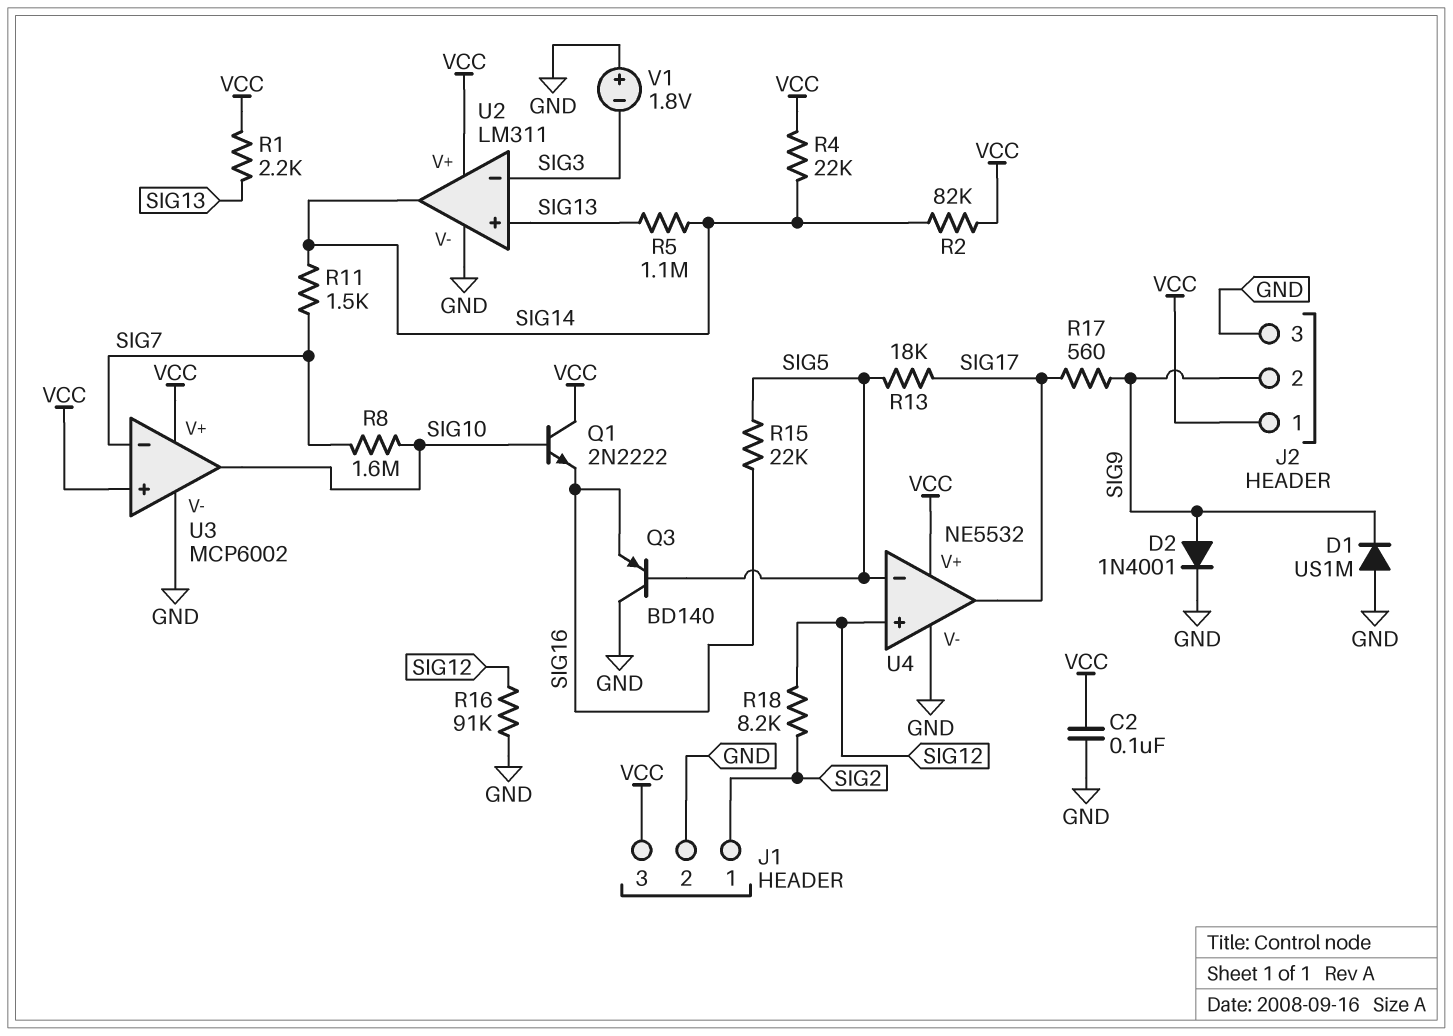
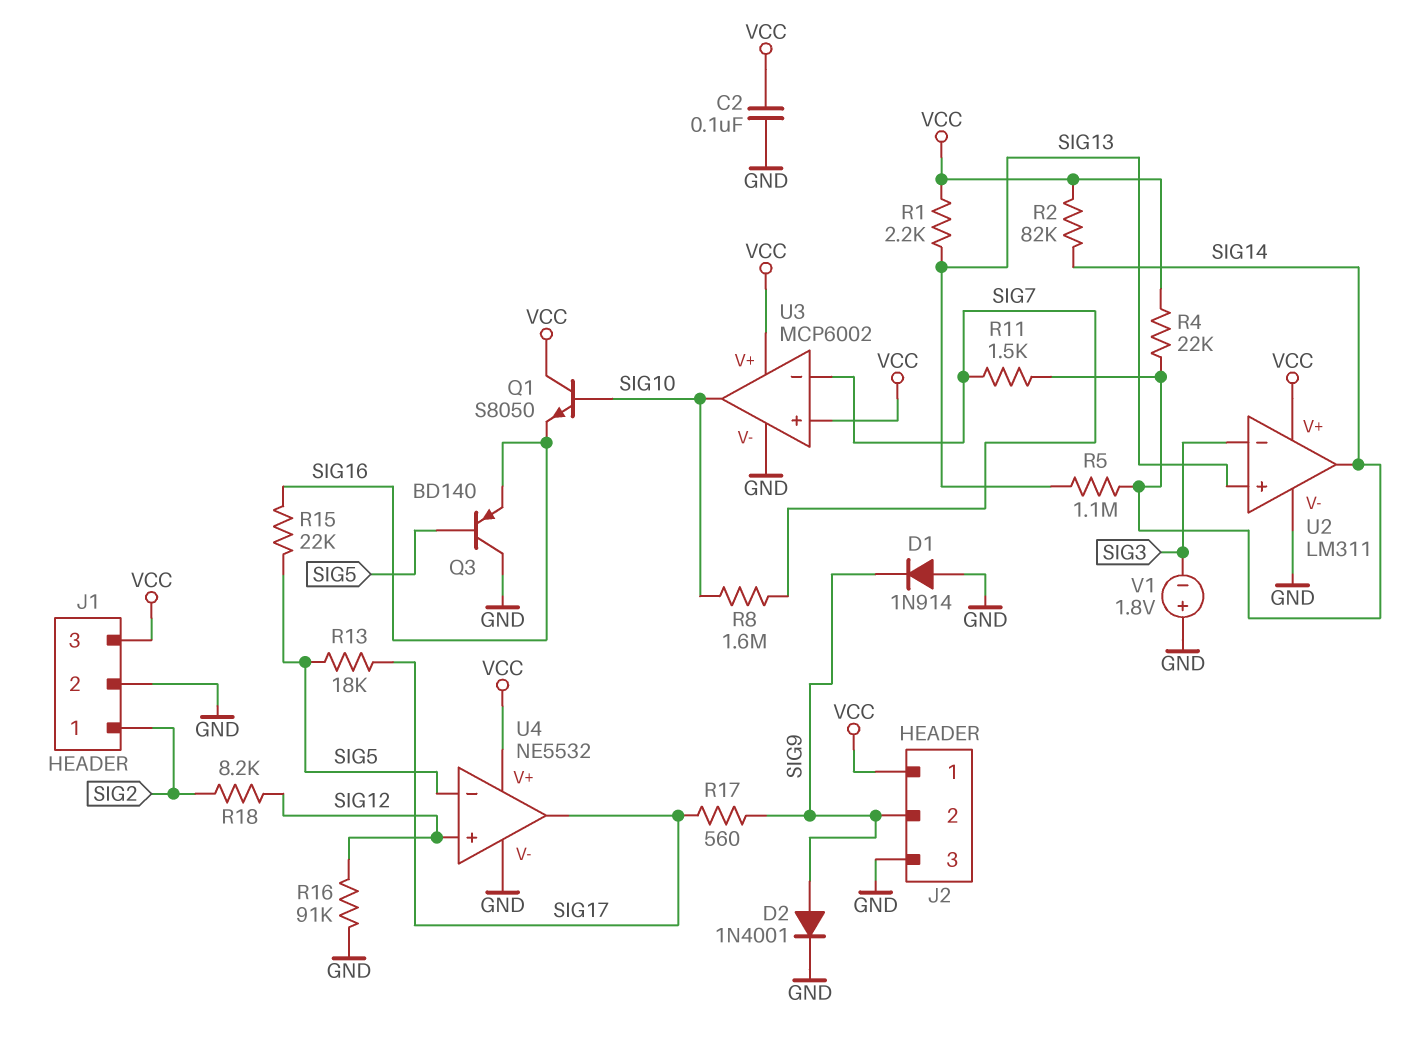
D1: diode US1M (A GND, K SIG9) -> diode 1N914 (A GND, K SIG9)
Q1: NPN 2N2222 (B SIG10, C VCC, E SIG16) -> NPN S8050 (B SIG10, C VCC, E SIG16)

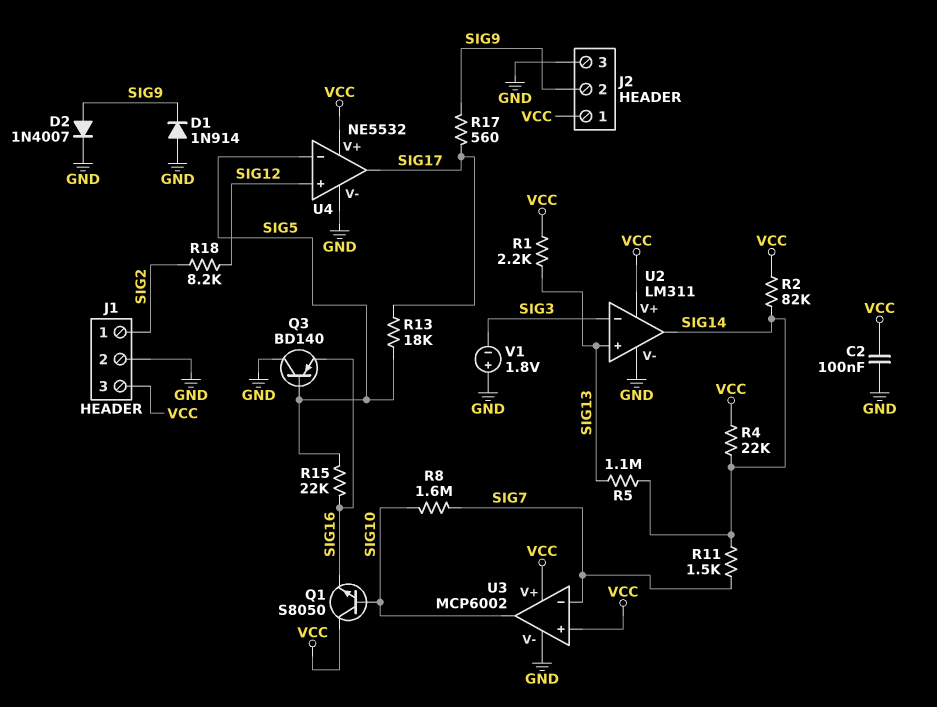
D2: diode 1N4001 (A SIG9, K GND) -> diode 1N4007 (A SIG9, K GND)
R16: 91k (GND, SIG12) -> none

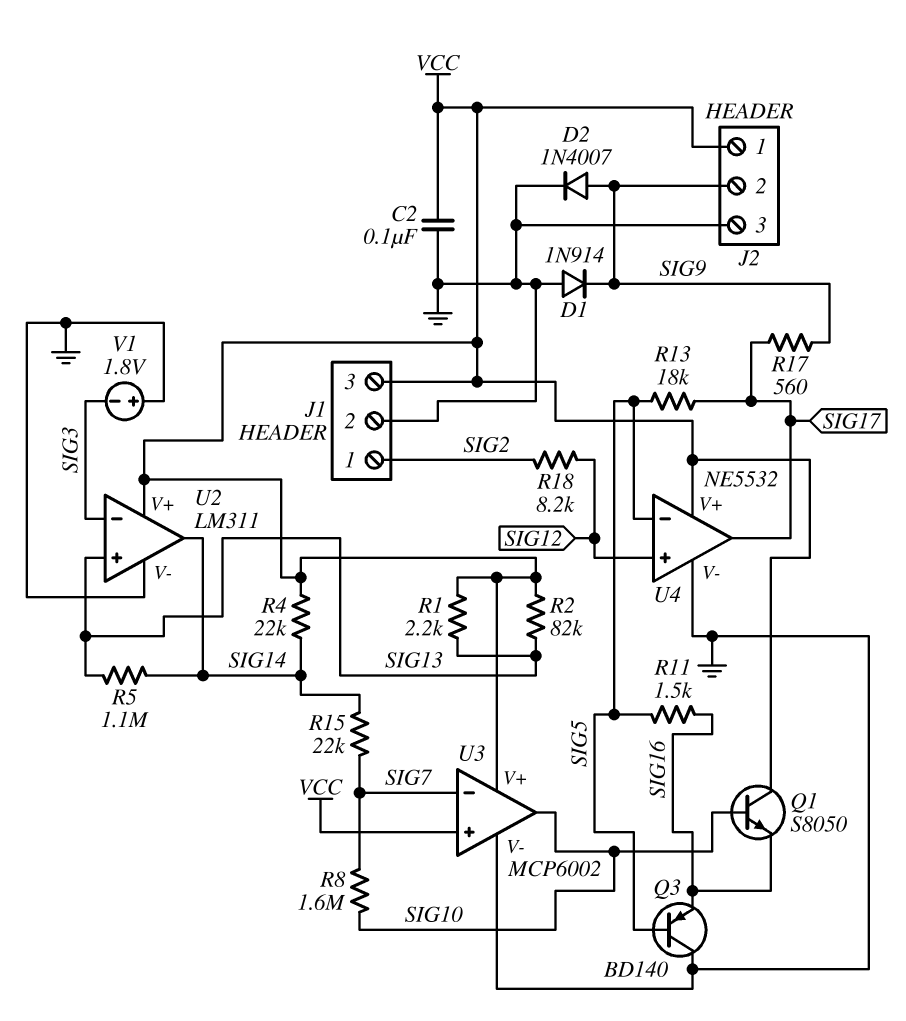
R2: 82k (SIG14, VCC) -> 82k (SIG13, VCC)
R11: 1.5k (SIG7, SIG14) -> 1.5k (SIG5, SIG16)
R15: 22k (SIG5, SIG16) -> 22k (SIG7, SIG14)

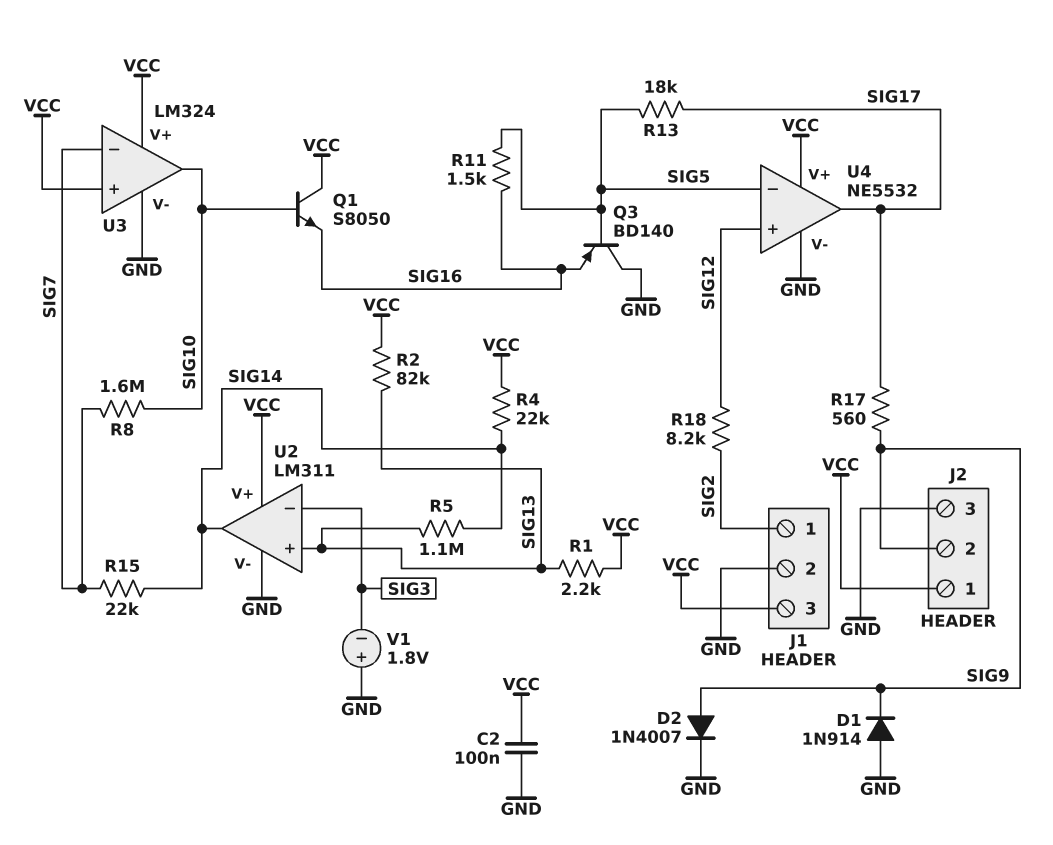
U3: MCP6002 -> LM324

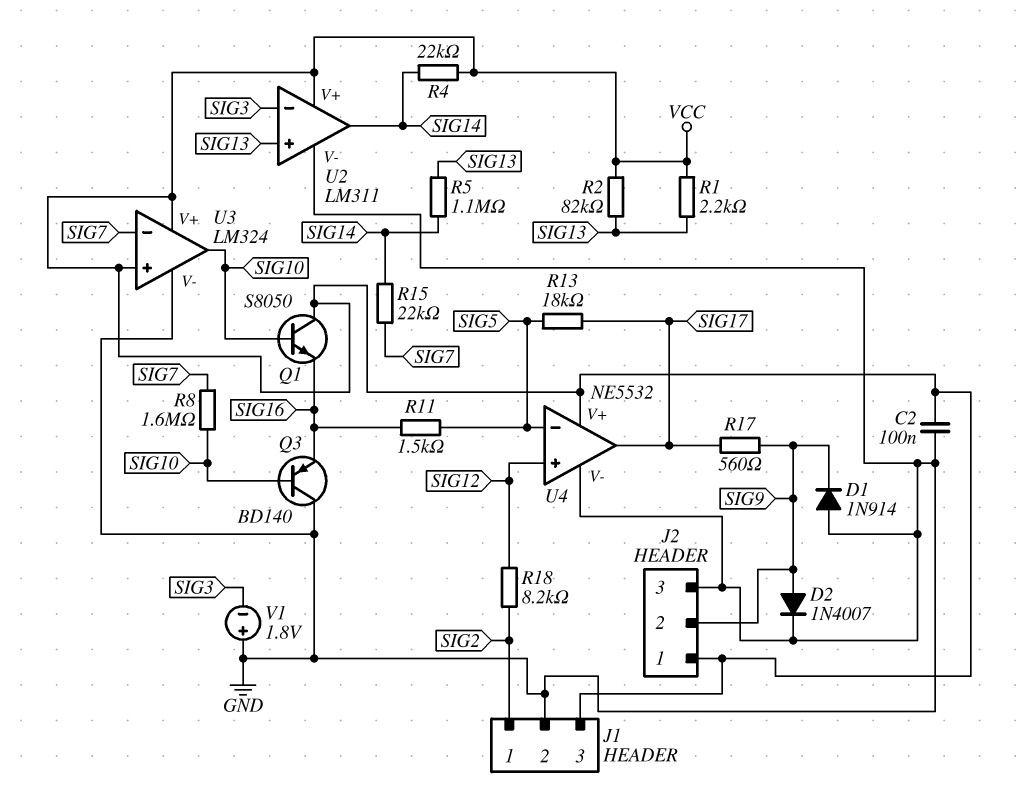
Q3: PNP BD140 (B SIG5, C GND, E SIG16) -> PNP BD140 (B SIG10, C GND, E SIG16)

